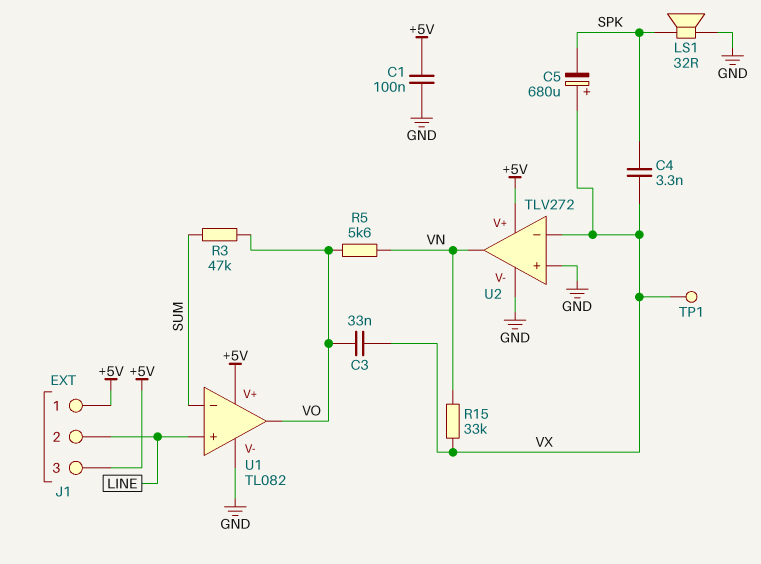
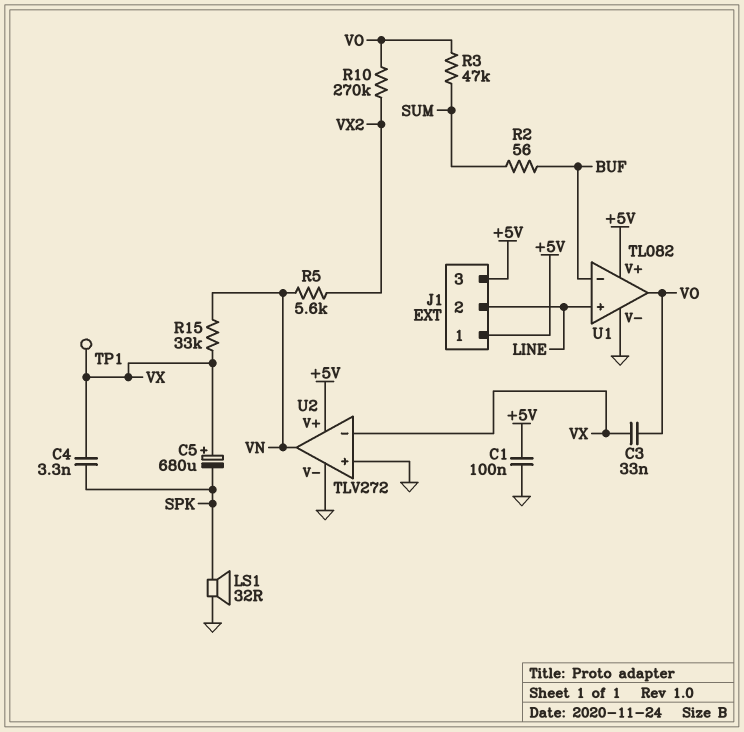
R2: none -> 56 (BUF, SUM)
R5: 5.6k (VN, VO) -> 5.6k (VN, VX2)
R10: none -> 270k (VO, VX2)
U1 pin in-: SUM -> BUF

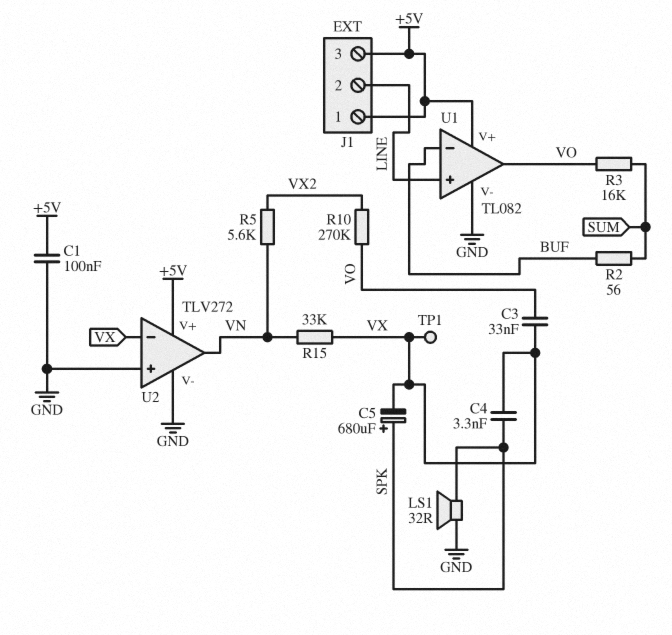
C5: 680uF (plus VX, minus SPK) -> 680uF (plus SPK, minus VX)
R3: 47k (SUM, VO) -> 16k (SUM, VO)

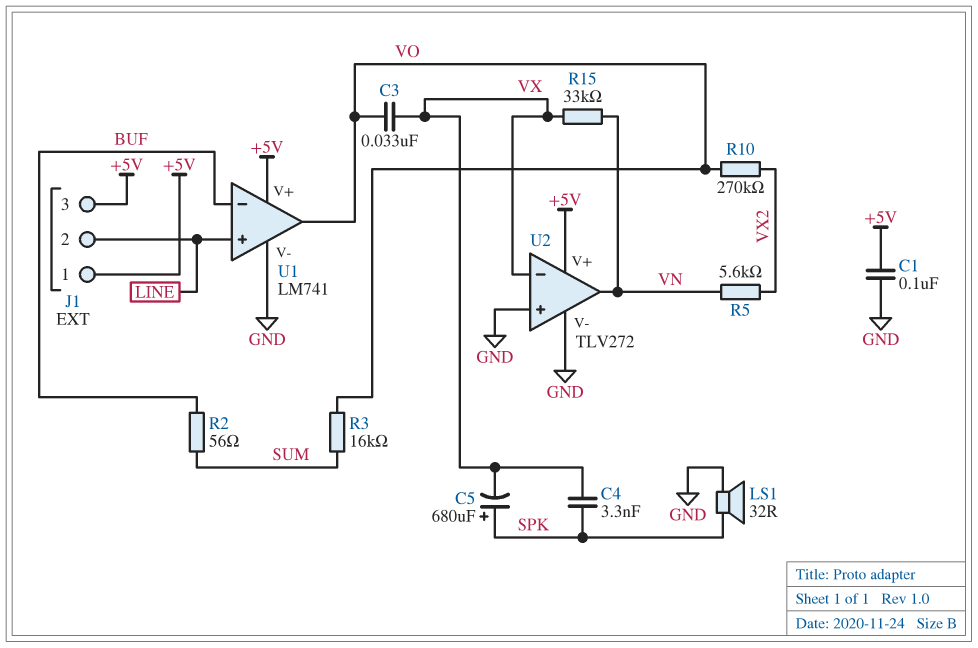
TP1: test point (VX) -> none
U1: TL082 -> LM741

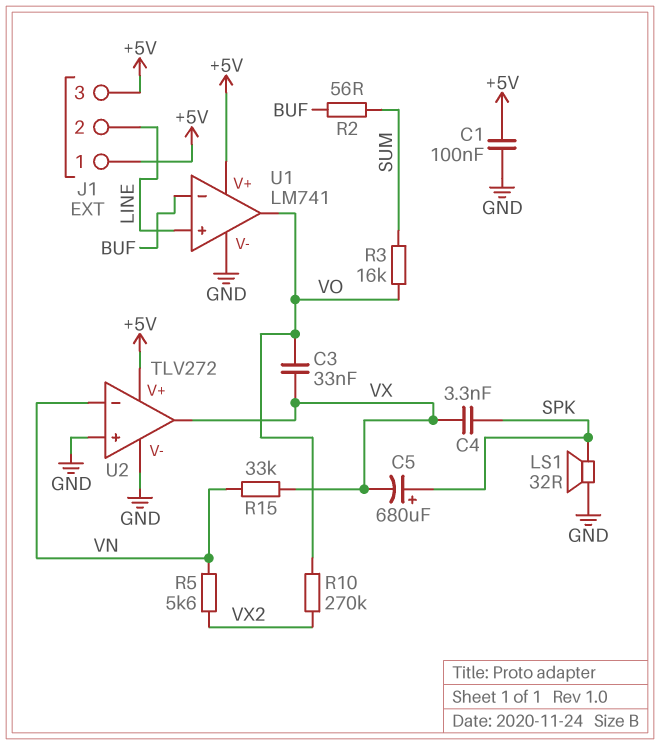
U2 pin in-: VX -> VN
U2 pin out: VN -> VX

